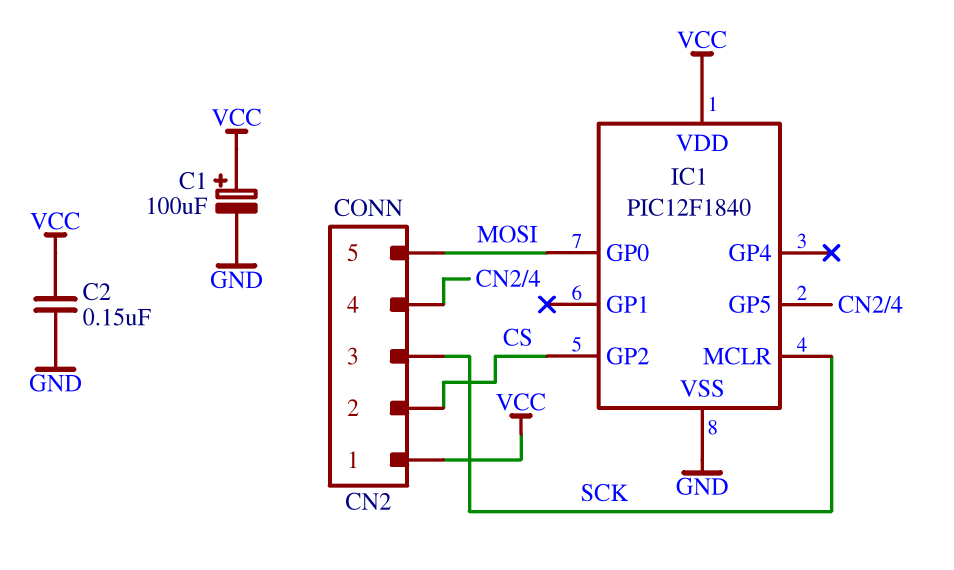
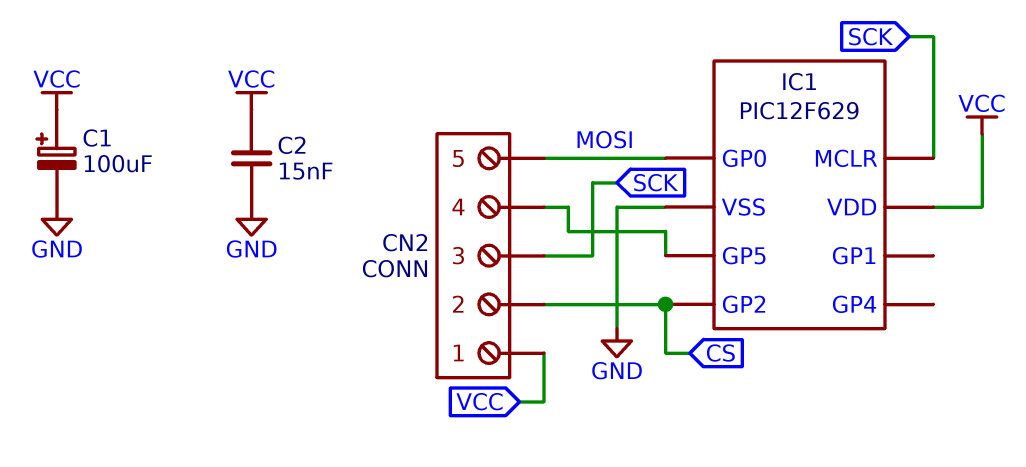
C2: 150nF (GND, VCC) -> 15nF (GND, VCC)
IC1: PIC12F1840 -> PIC12F629

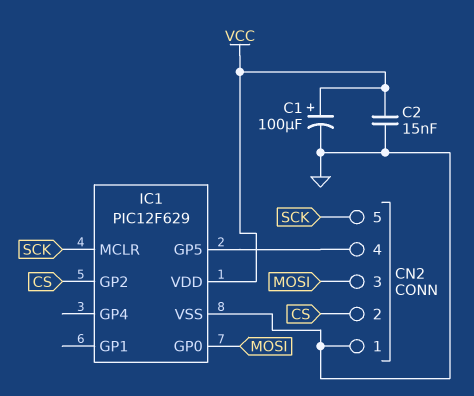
CN2 pin 1: VCC -> GND
CN2 pin 3: SCK -> MOSI
CN2 pin 5: MOSI -> SCK

